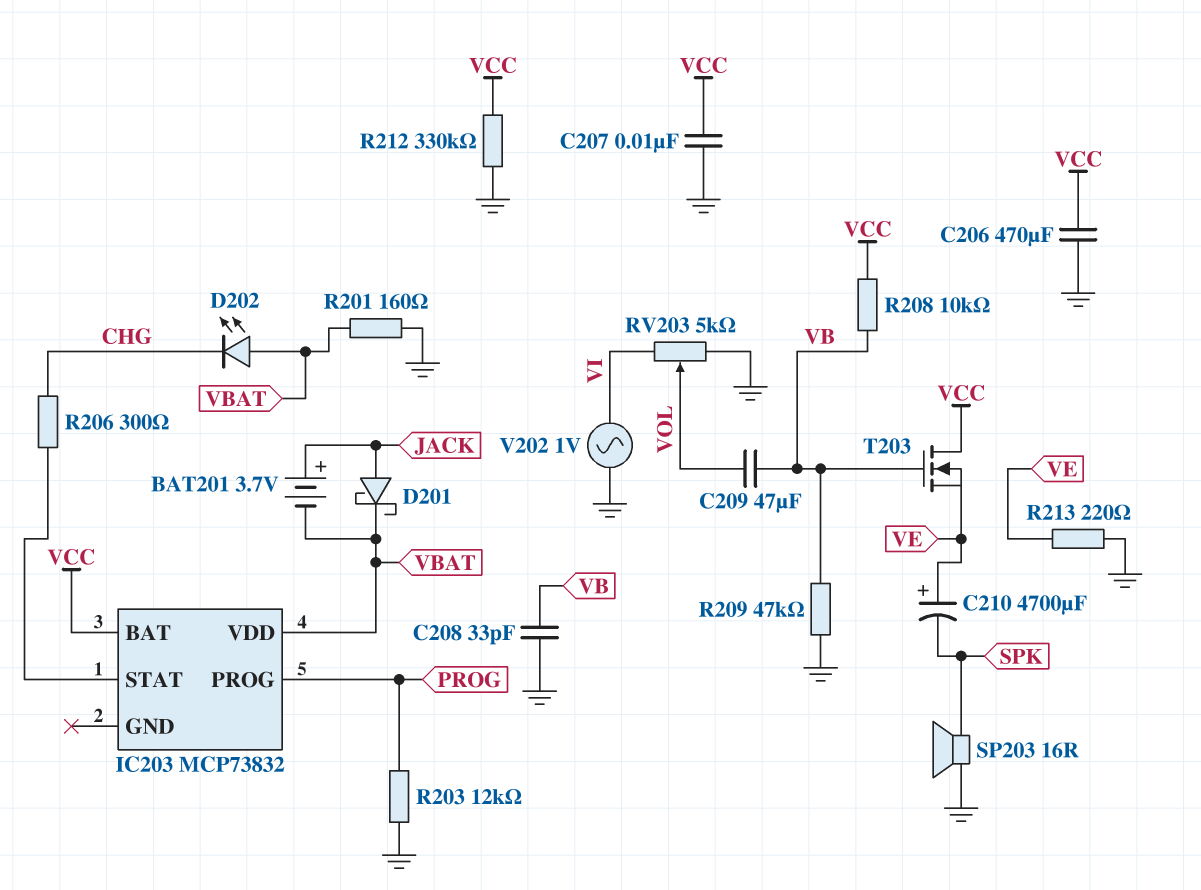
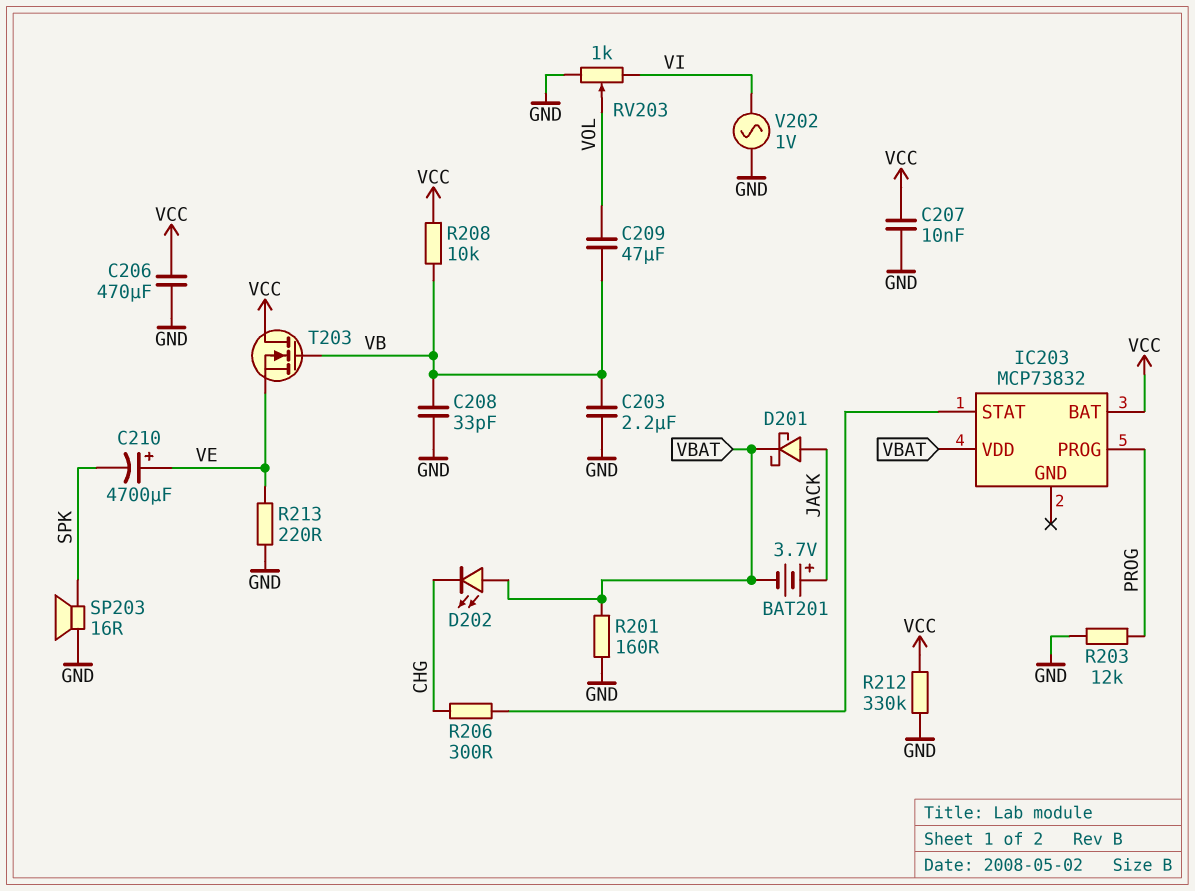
C203: none -> 2.2uF (GND, VB)
R209: 47k (GND, VB) -> none
RV203: 5k (GND, VI, wiper VOL) -> 1k (GND, VI, wiper VOL)

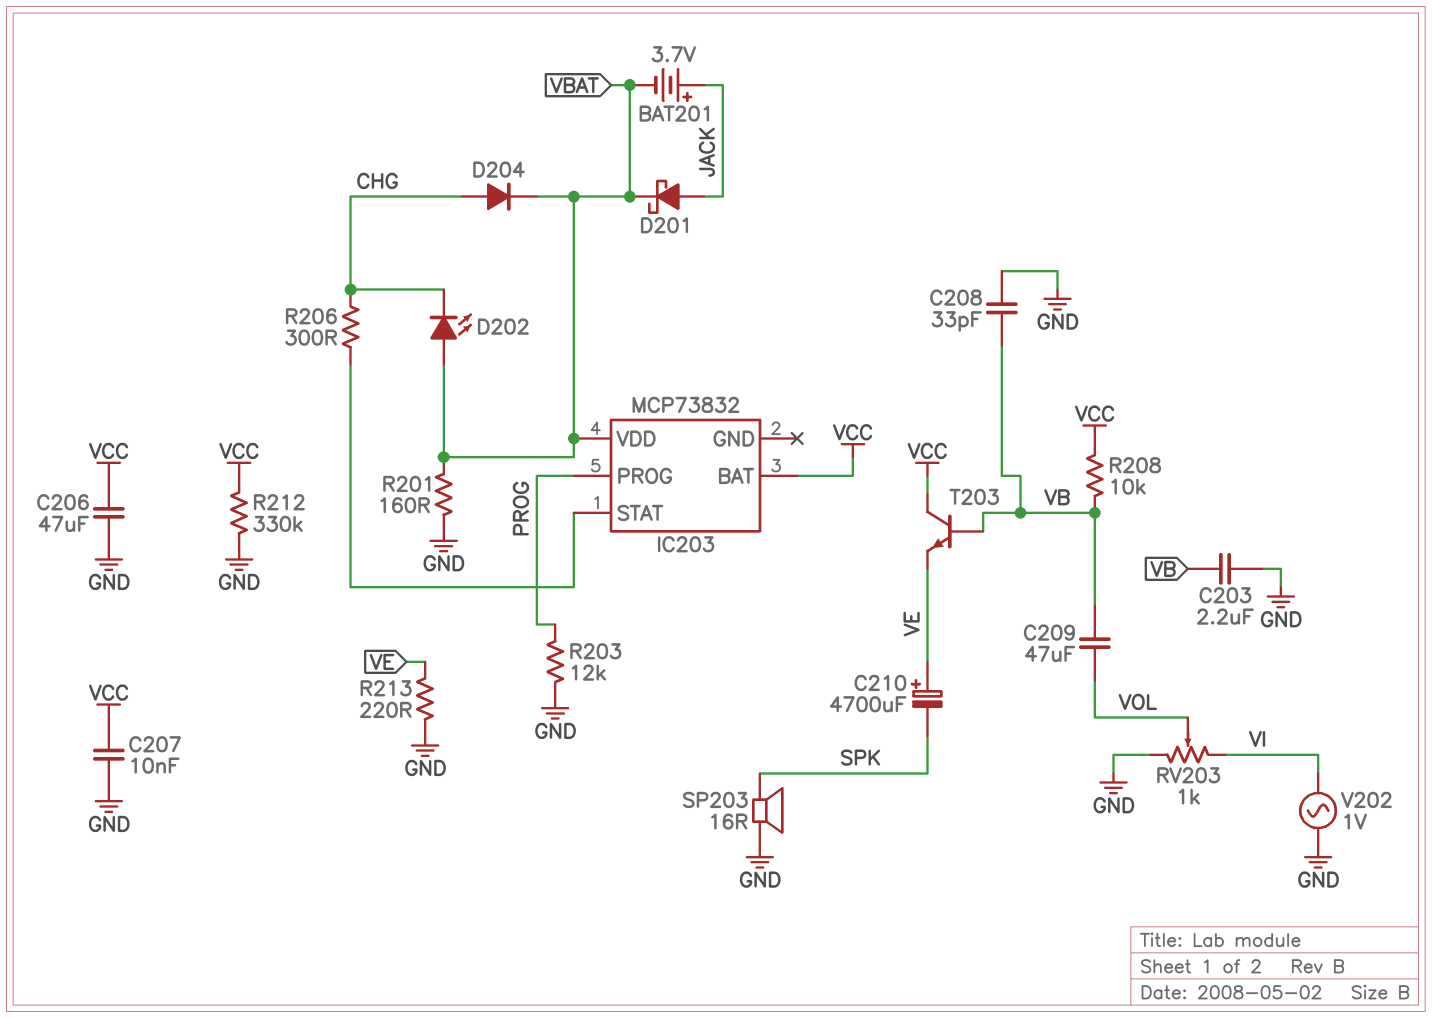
C206: 470uF (GND, VCC) -> 47uF (GND, VCC)
D204: none -> diode (A CHG, K VBAT)
T203: NMOS (G VB, D VCC, S VE) -> NPN (B VB, C VCC, E VE)

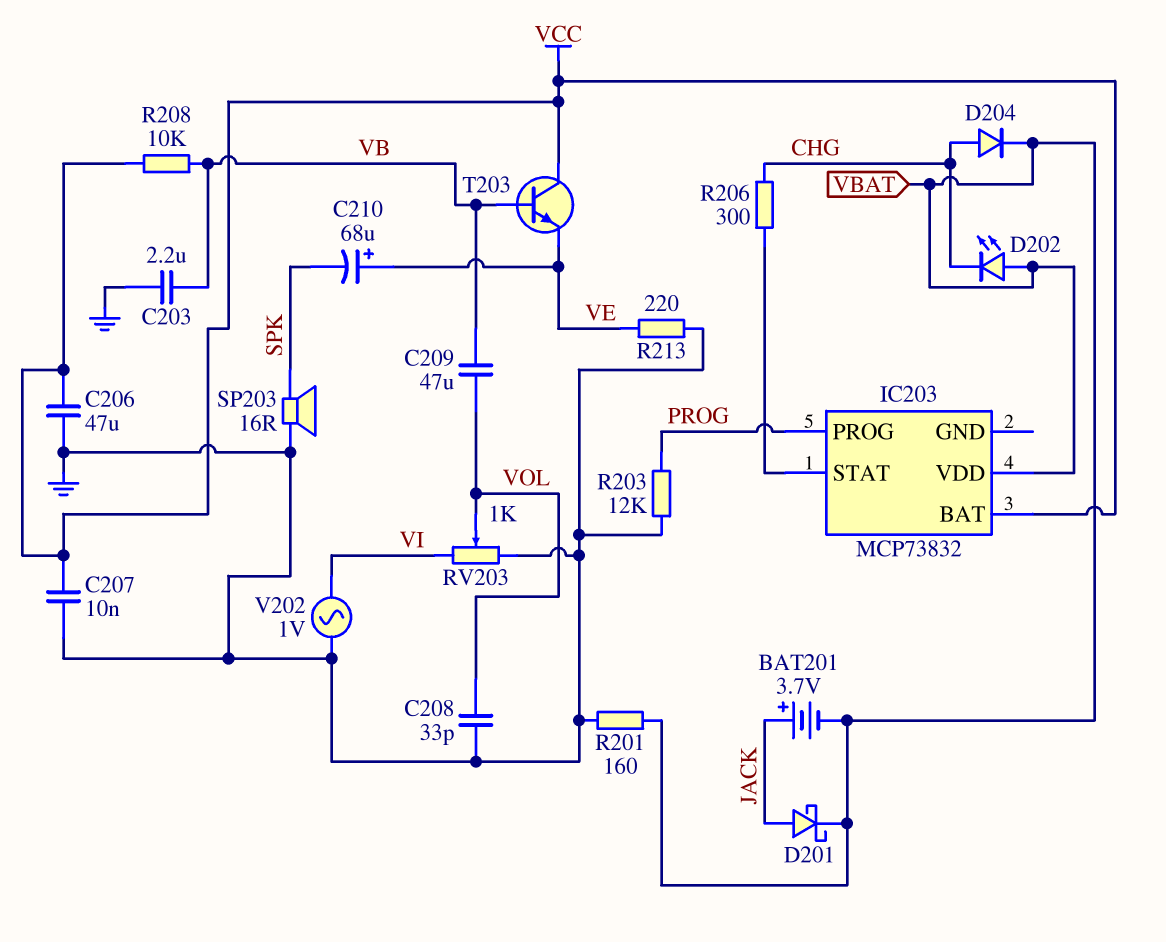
C208: 33pF (GND, VB) -> 33pF (GND, VOL)
C210: 4700uF (plus VE, minus SPK) -> 68uF (plus VE, minus SPK)
R212: 330k (GND, VCC) -> none

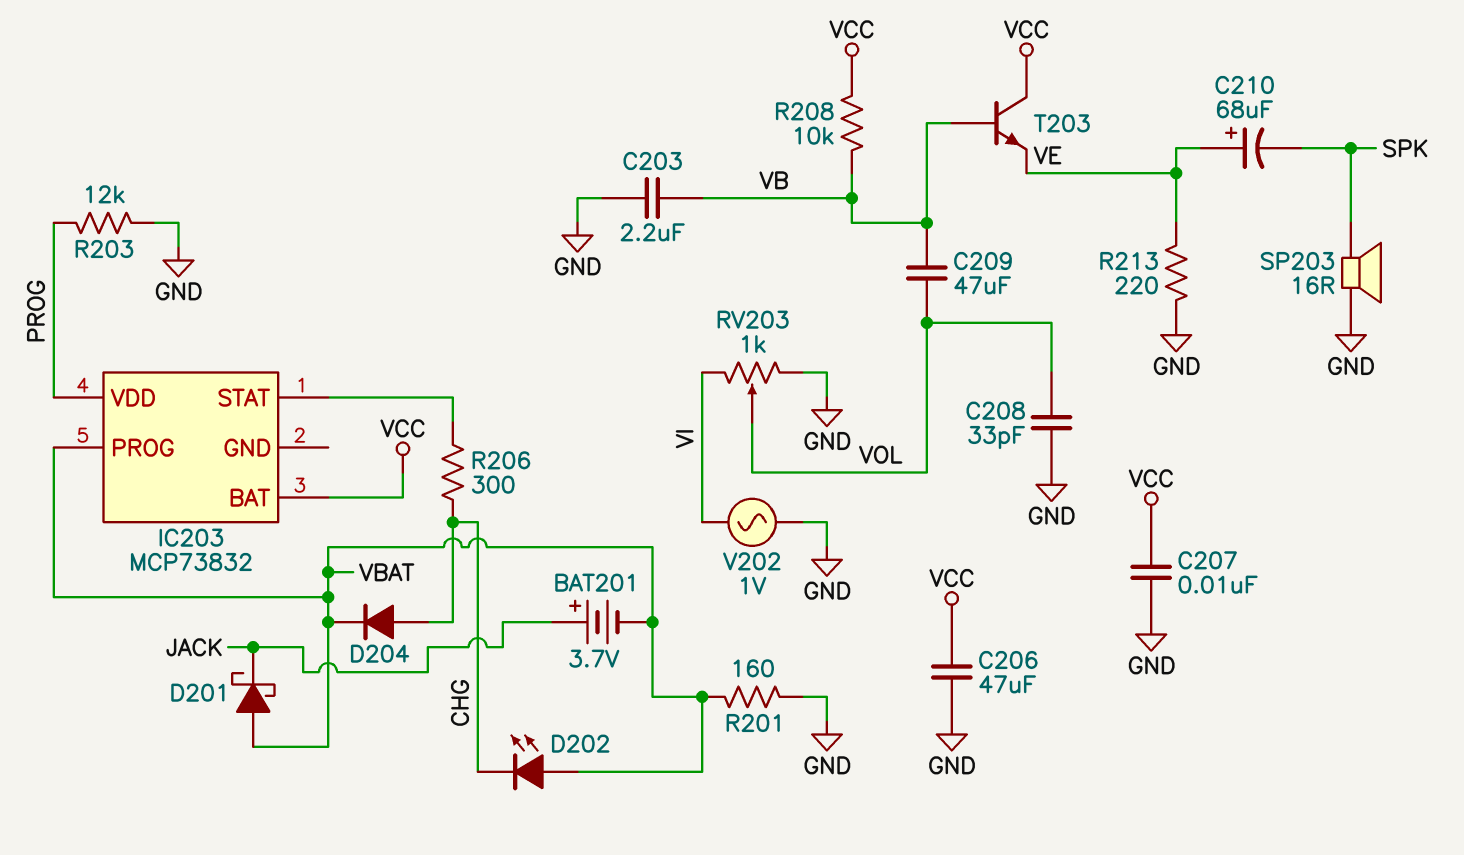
D201: schottky (A JACK, K VBAT) -> schottky (A VBAT, K JACK)
IC203 pin PROG: PROG -> VBAT
IC203 pin VDD: VBAT -> PROG

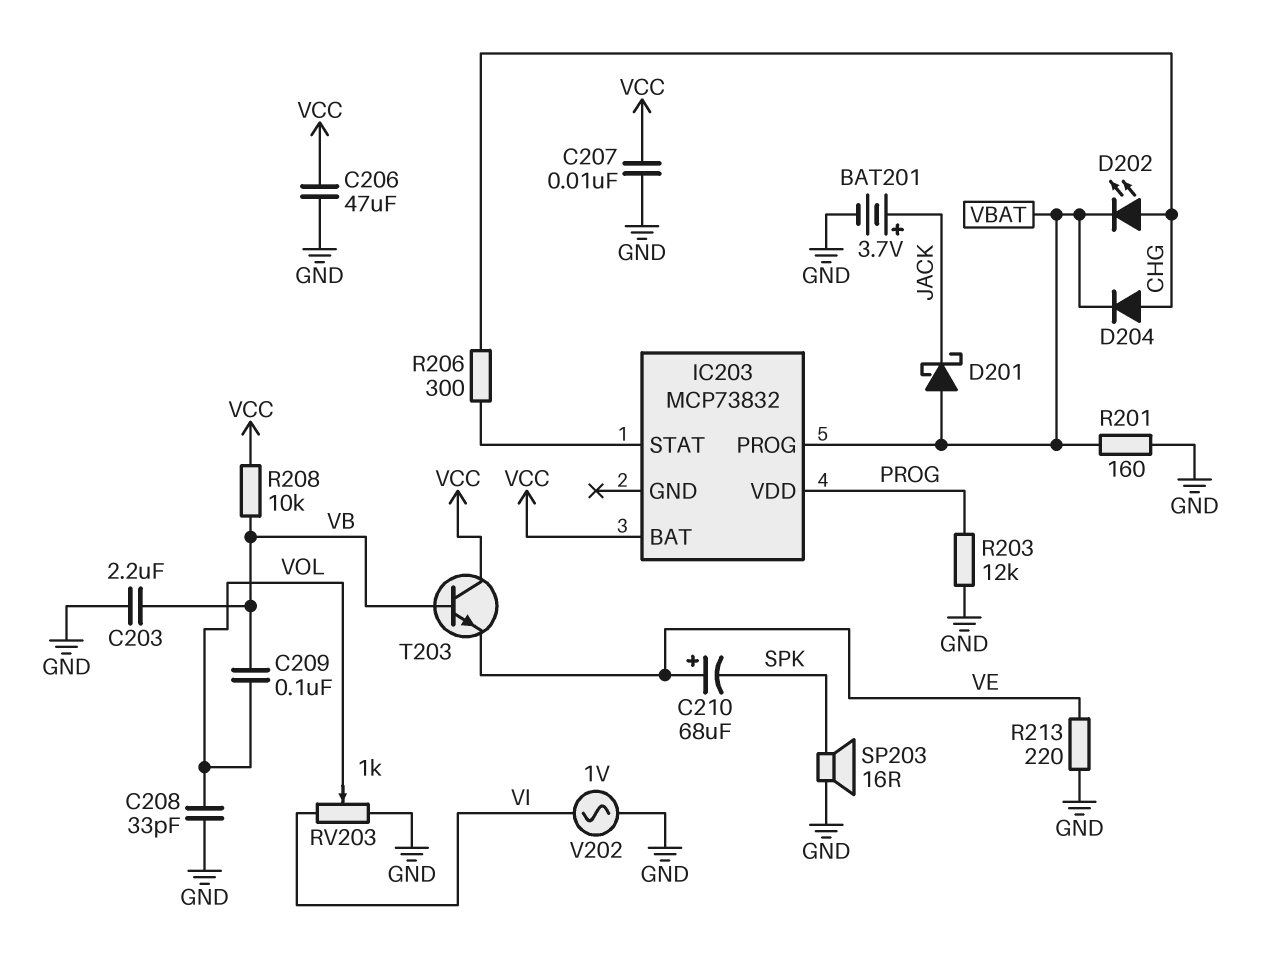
BAT201: 3.7V (plus JACK, minus VBAT) -> 3.7V (plus JACK, minus GND)
C209: 47uF (VB, VOL) -> 100nF (VB, VOL)
D202: LED (A VBAT, K CHG) -> LED (A CHG, K VBAT)

